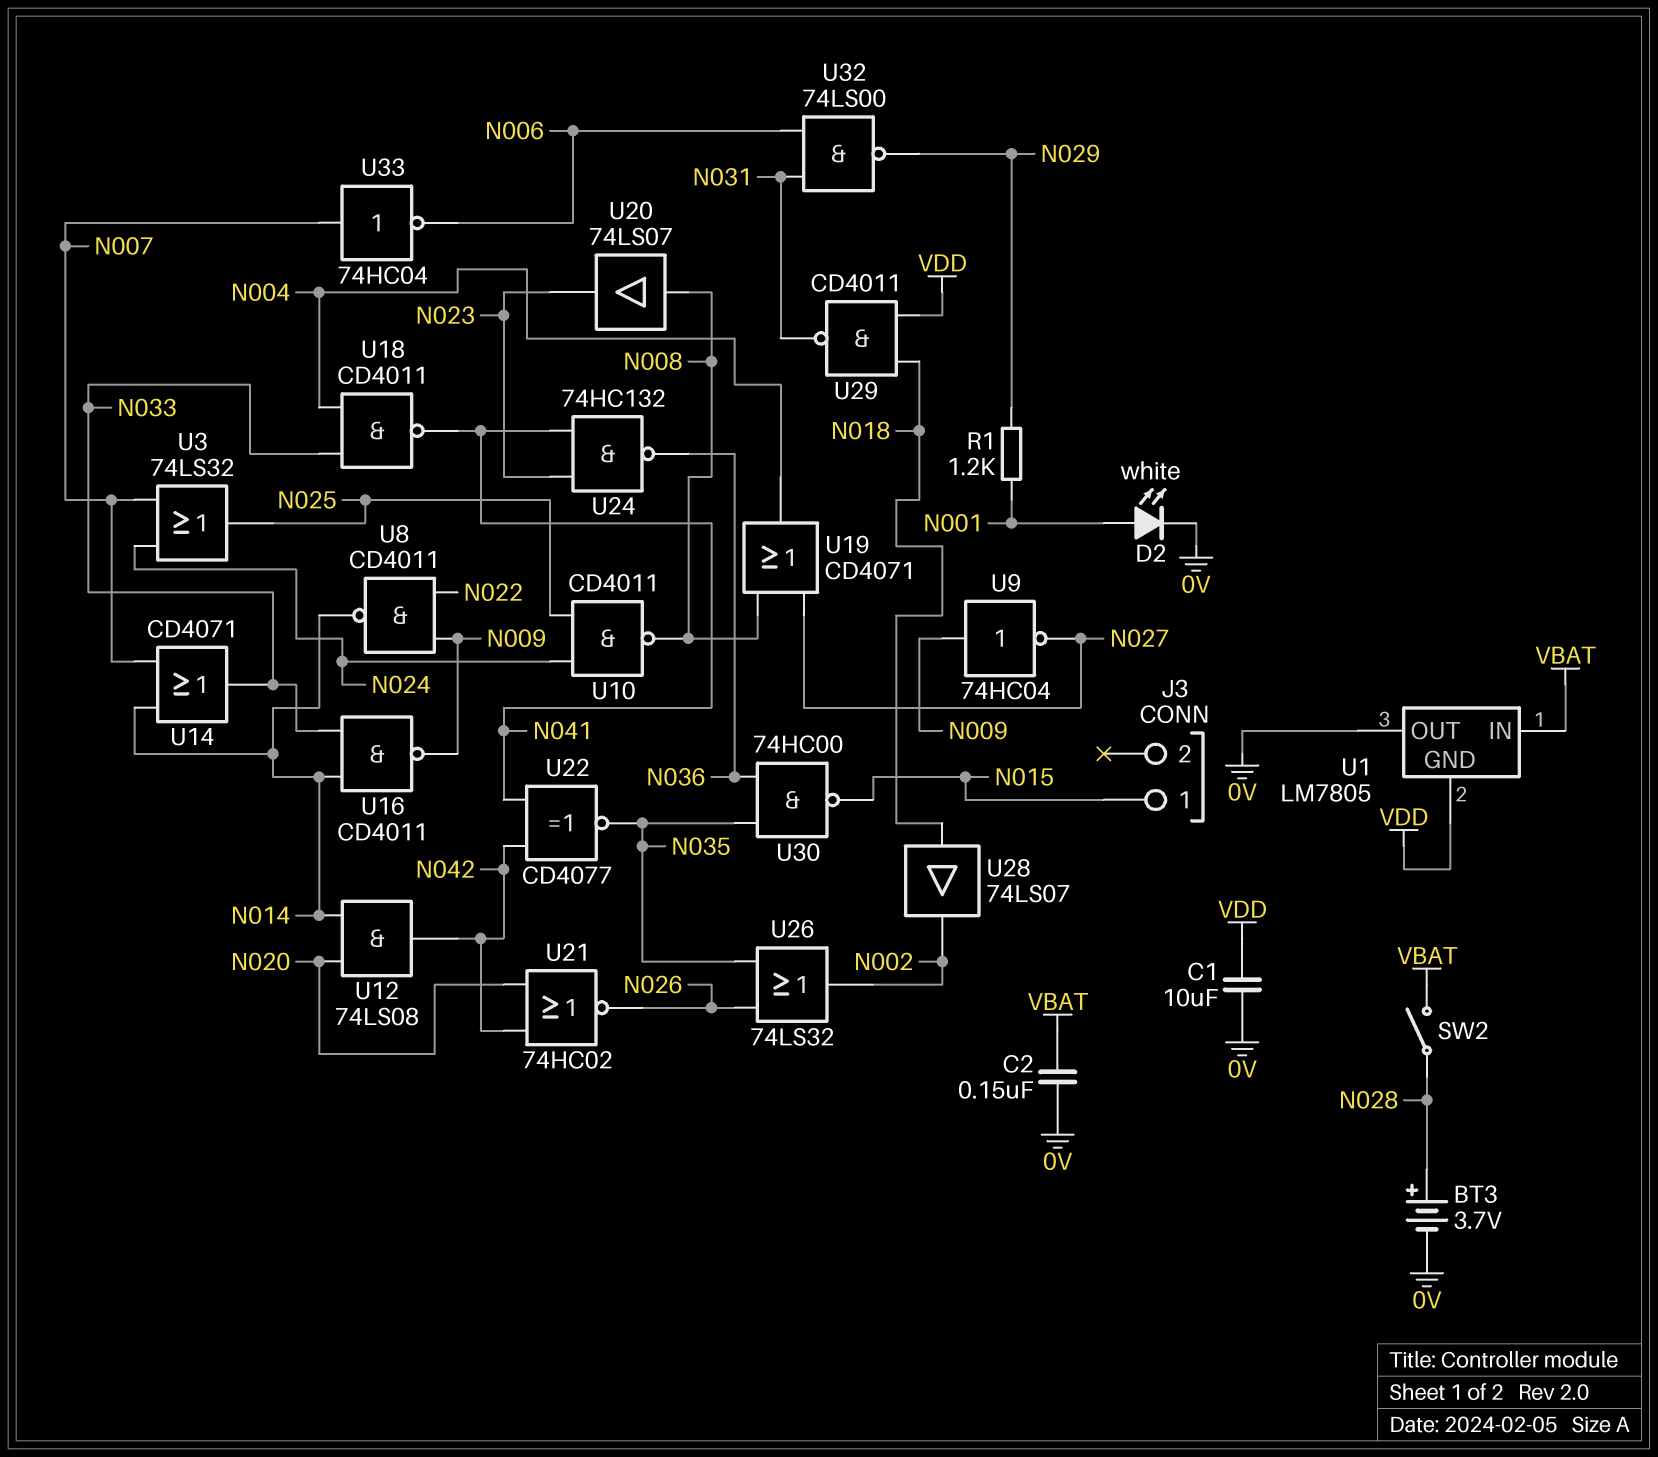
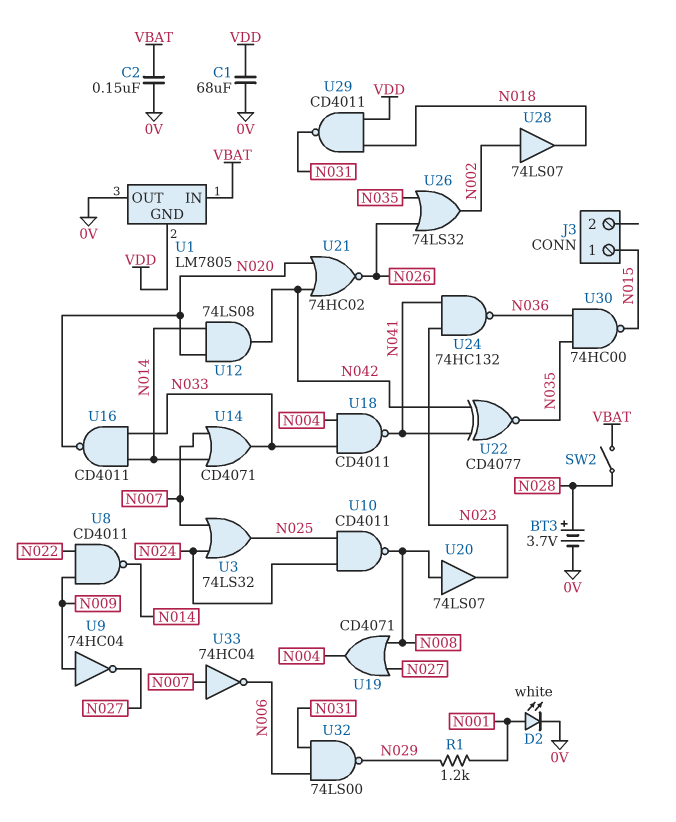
C1: 10uF (0V, VDD) -> 68uF (0V, VDD)
U16: NAND CD4011 (in N014, in N033, out N009) -> NAND CD4011 (in N014, in N033, out N020)
U28: buffer 74LS07 (in N018, out N002) -> buffer 74LS07 (in N002, out N018)

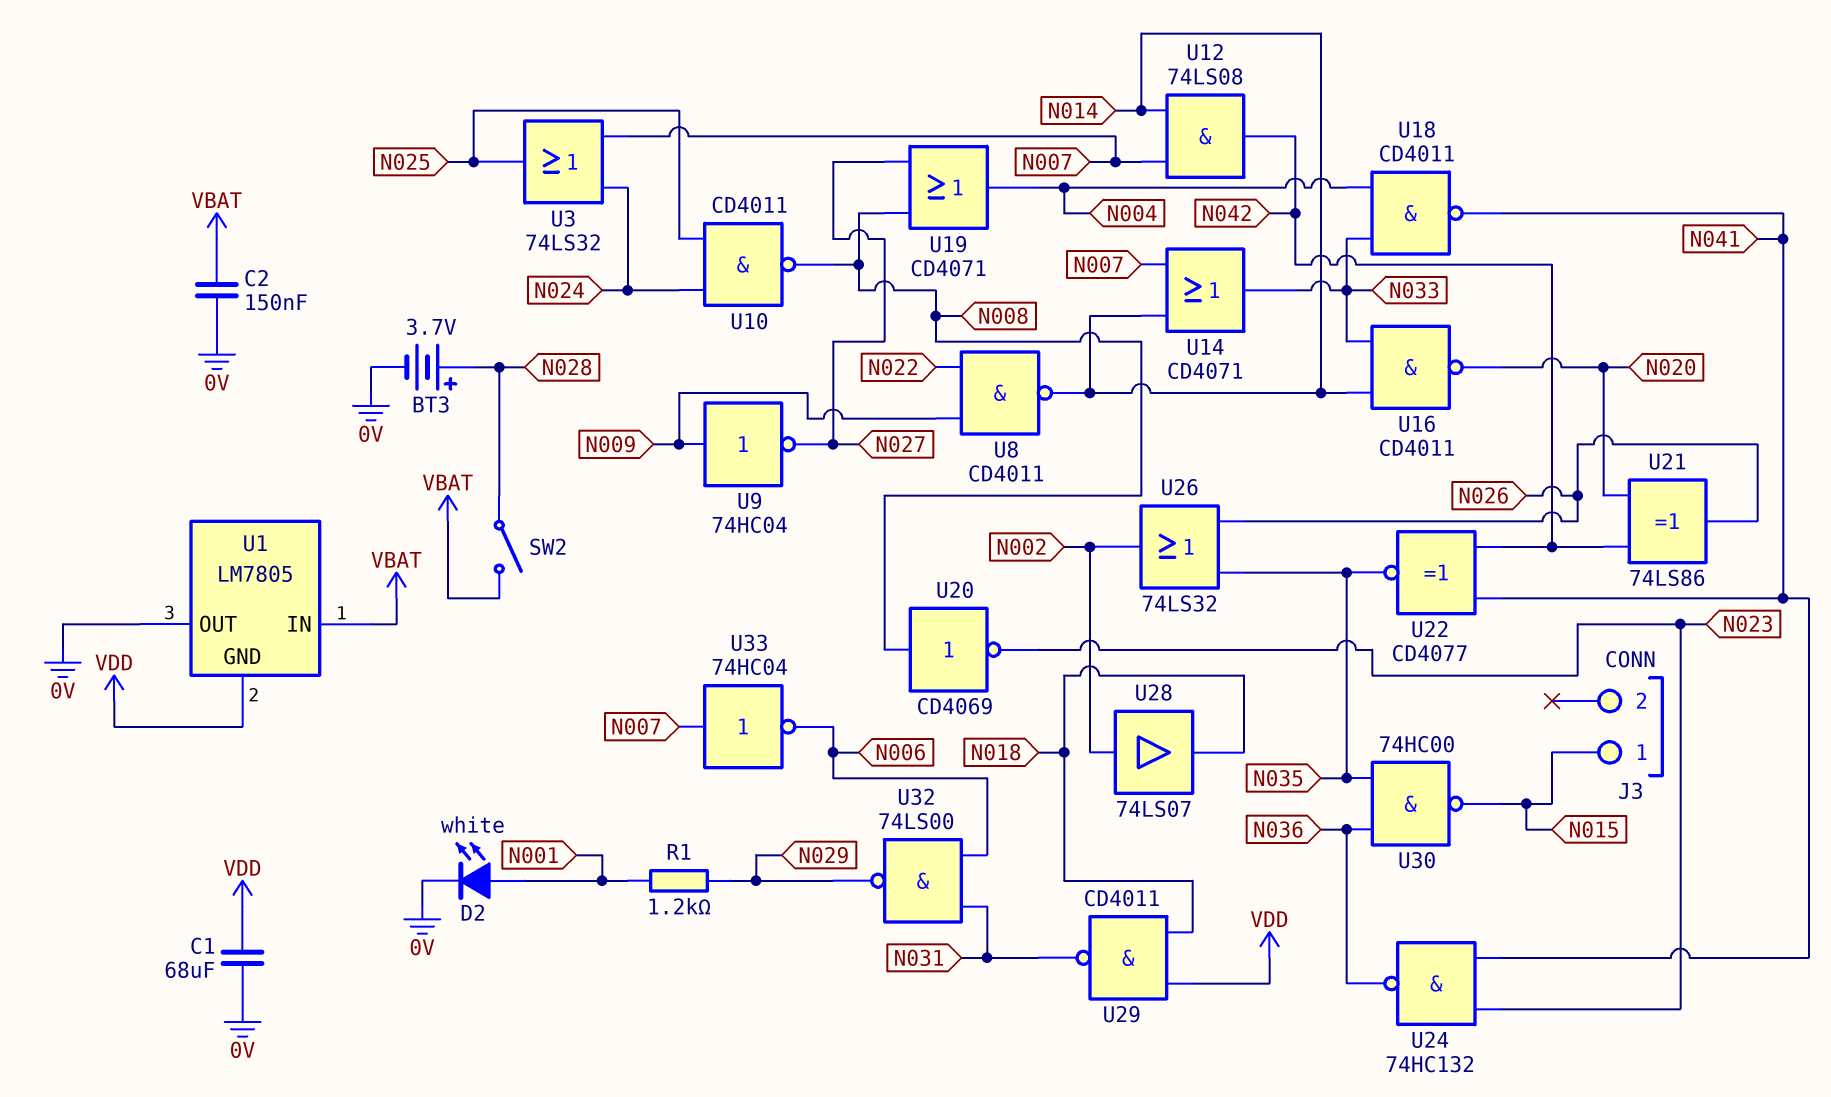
U12: AND 74LS08 (in N014, in N020, out N042) -> AND 74LS08 (in N007, in N014, out N042)
U20: buffer 74LS07 (in N008, out N023) -> NOT CD4069 (in N008, out N023)
U21: NOR 74HC02 (in N020, in N042, out N026) -> XOR 74LS86 (in N020, in N042, out N026)

